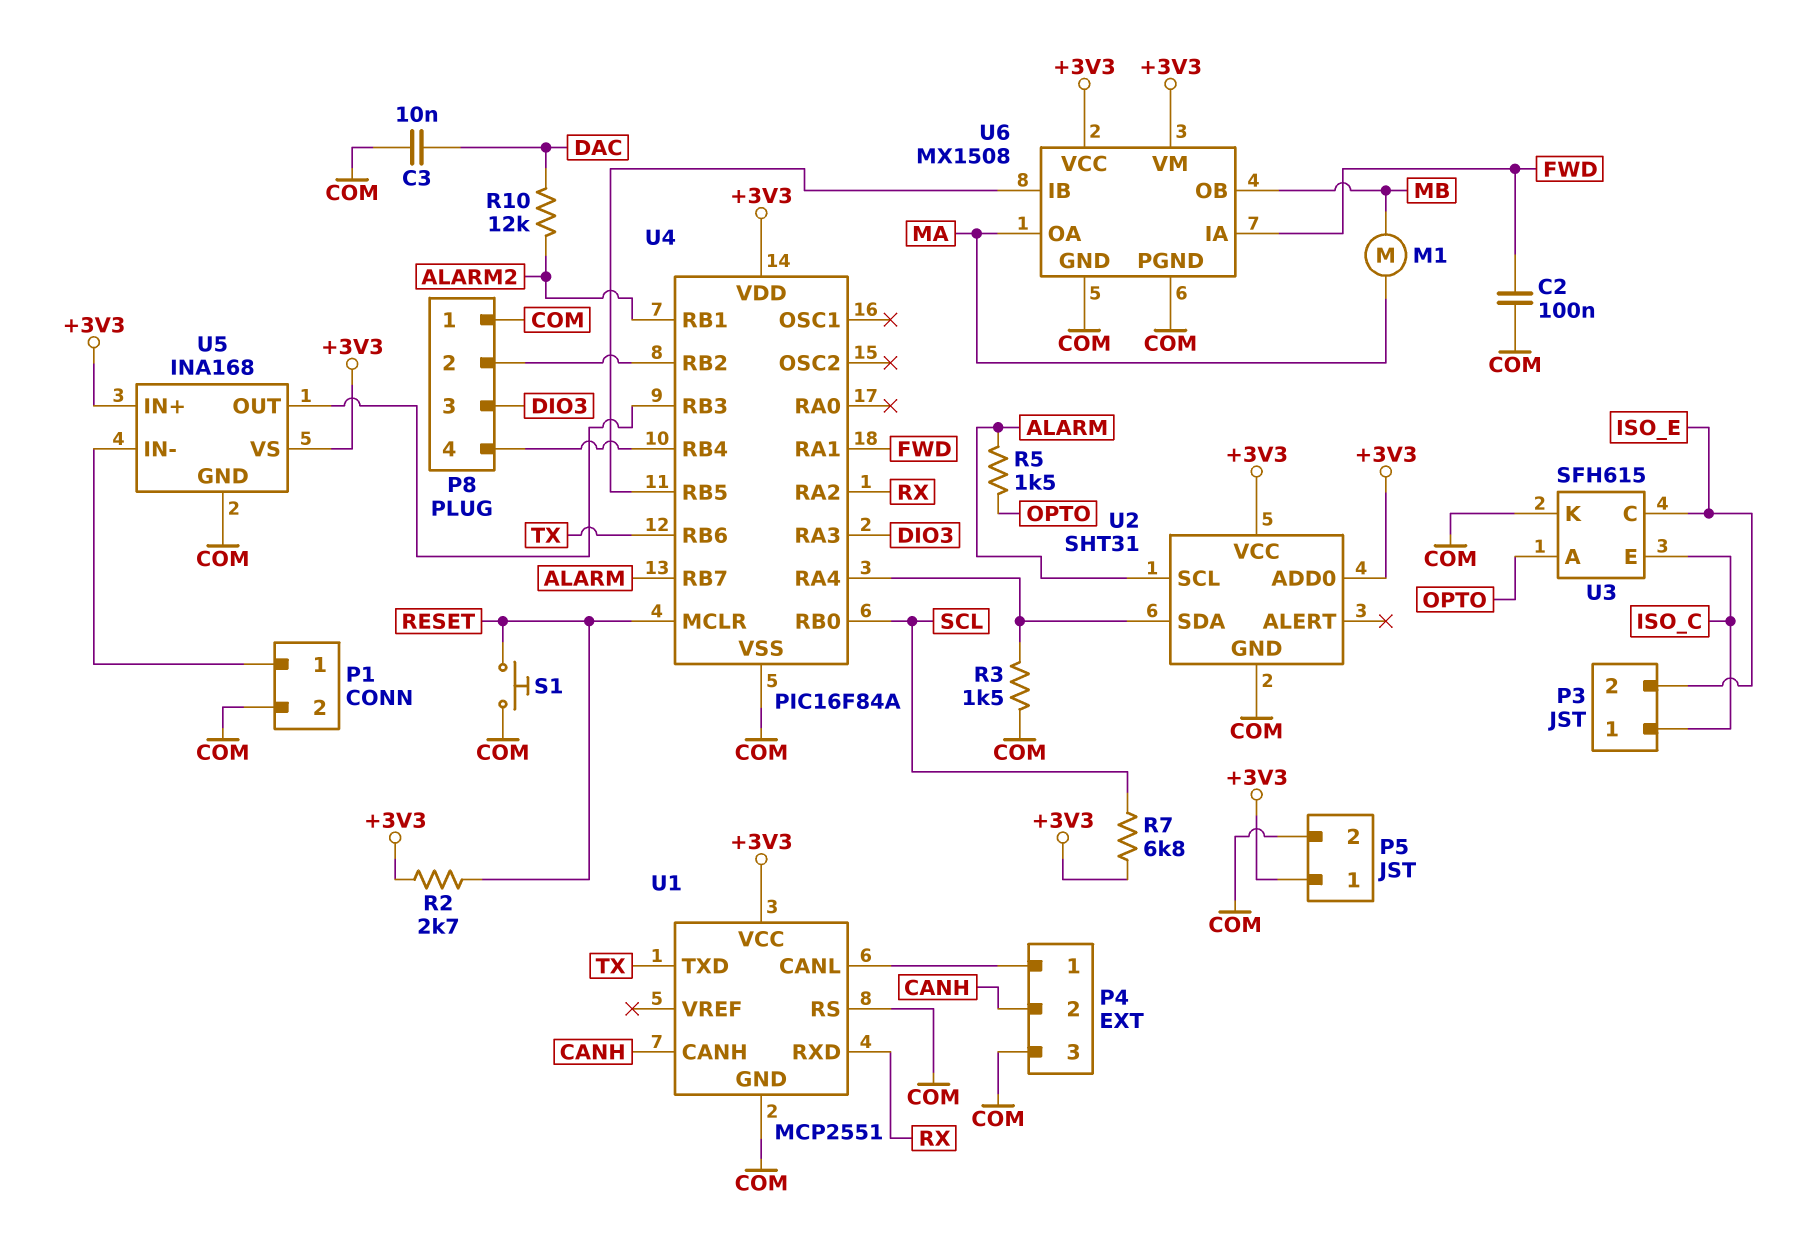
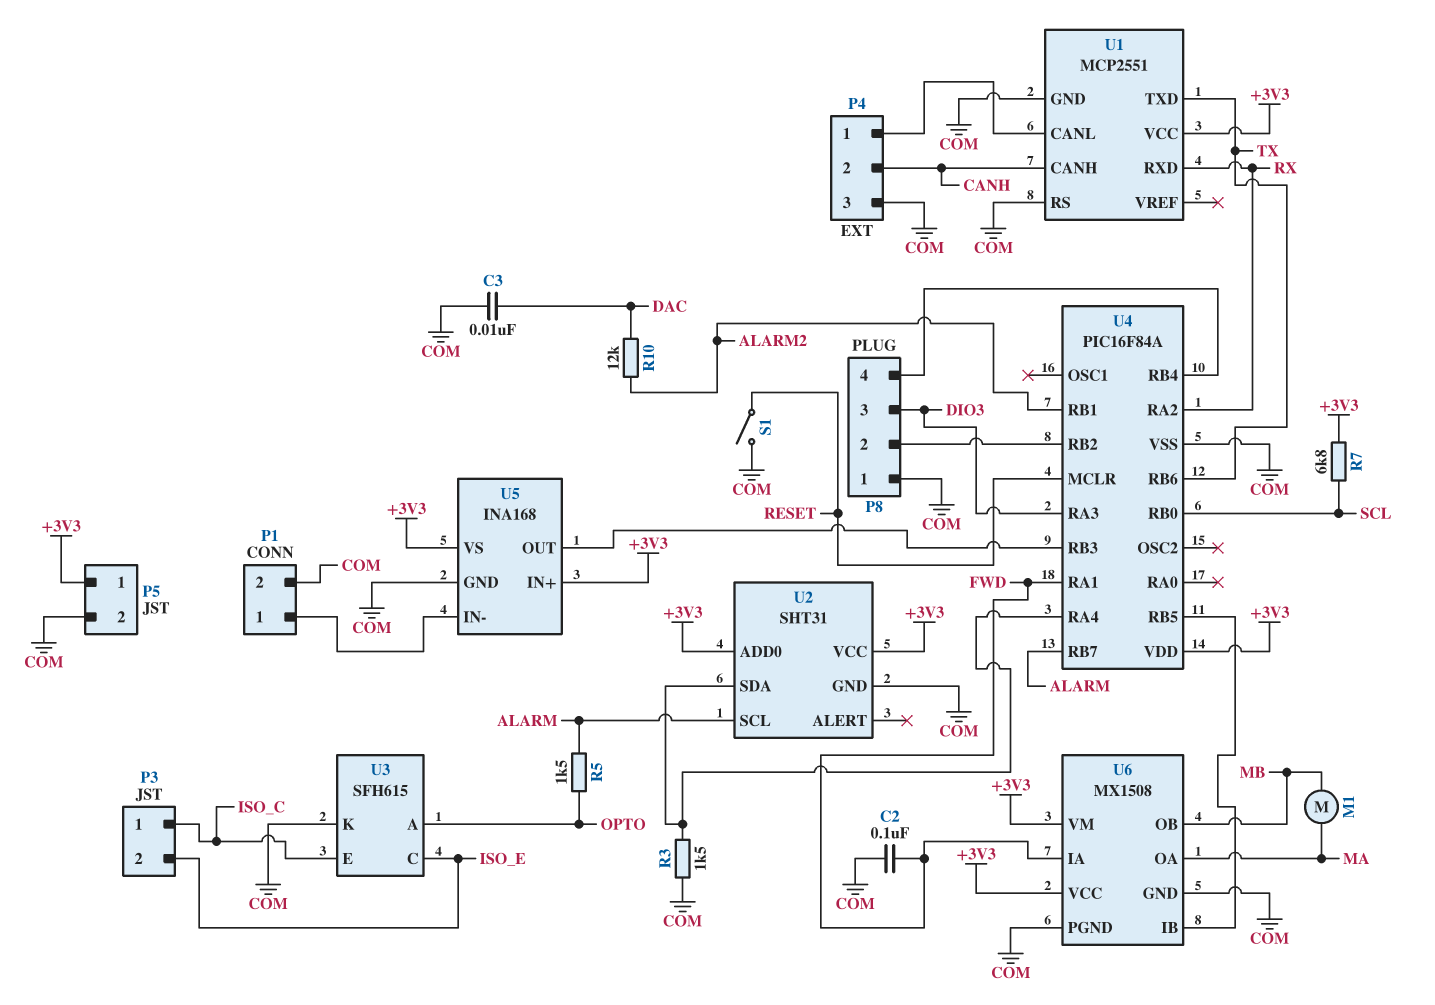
R2: 2.7k (+3V3, RESET) -> none
S1: button (COM, RESET) -> switch (COM, RESET)

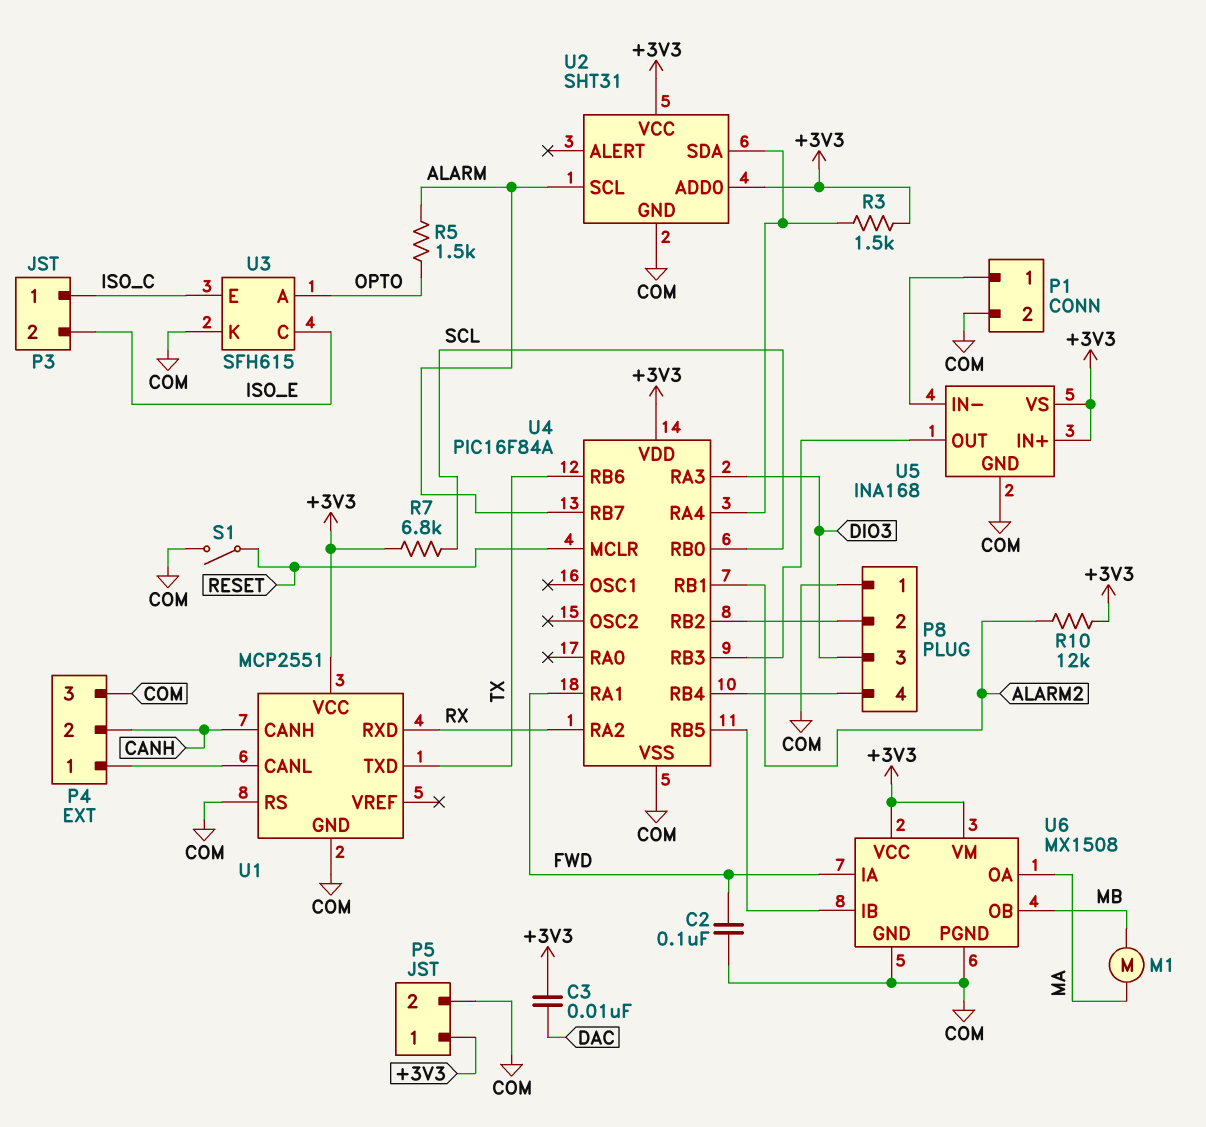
C3: 10nF (COM, DAC) -> 10nF (+3V3, DAC)
R3: 1.5k (COM, U2/SDA) -> 1.5k (+3V3, U2/SDA)
R10: 12k (ALARM2, DAC) -> 12k (+3V3, ALARM2)

